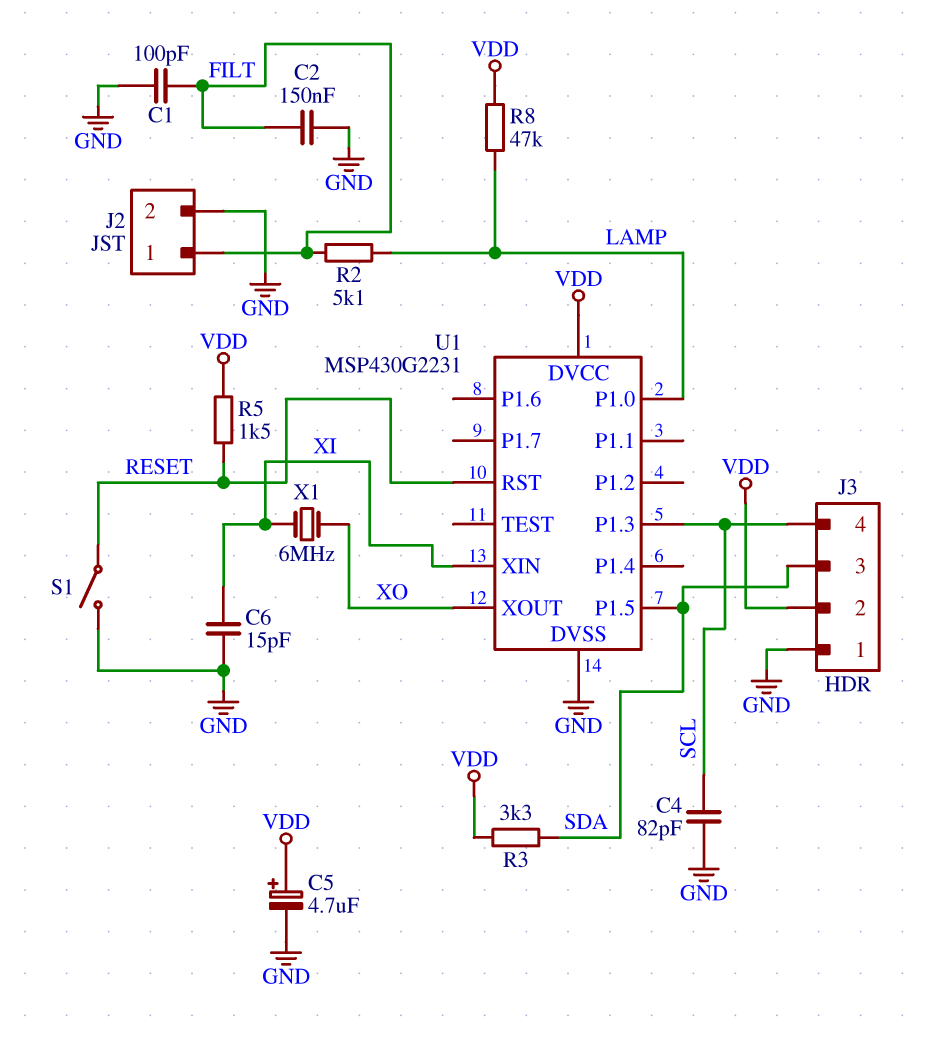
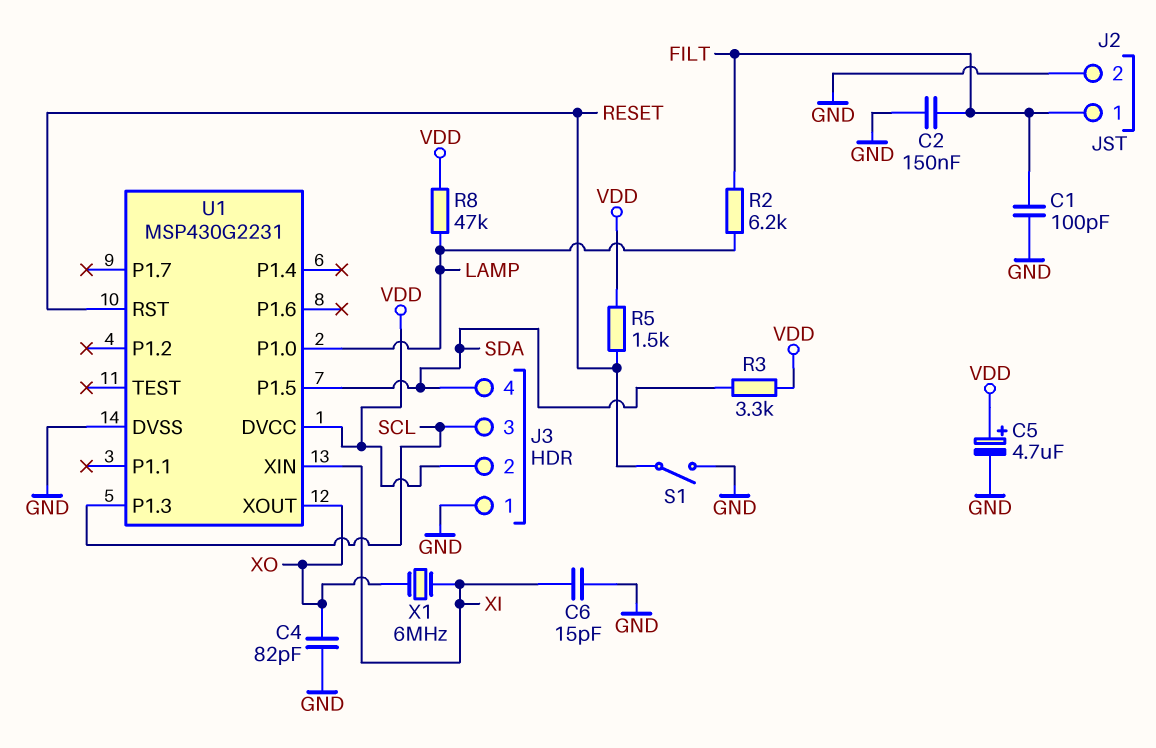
C4: 82pF (GND, SCL) -> 82pF (GND, XO)
J3 pin 3: SDA -> SCL
J3 pin 4: SCL -> SDA
R2: 5.1k (FILT, LAMP) -> 6.2k (FILT, LAMP)

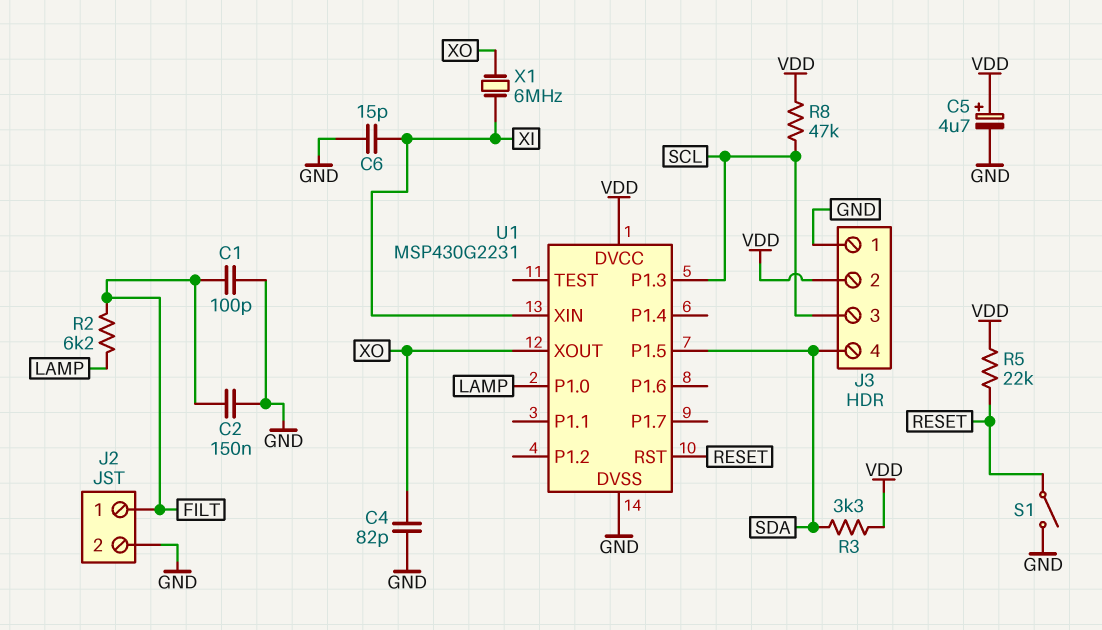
R5: 1.5k (RESET, VDD) -> 22k (RESET, VDD)
R8: 47k (LAMP, VDD) -> 47k (SCL, VDD)

